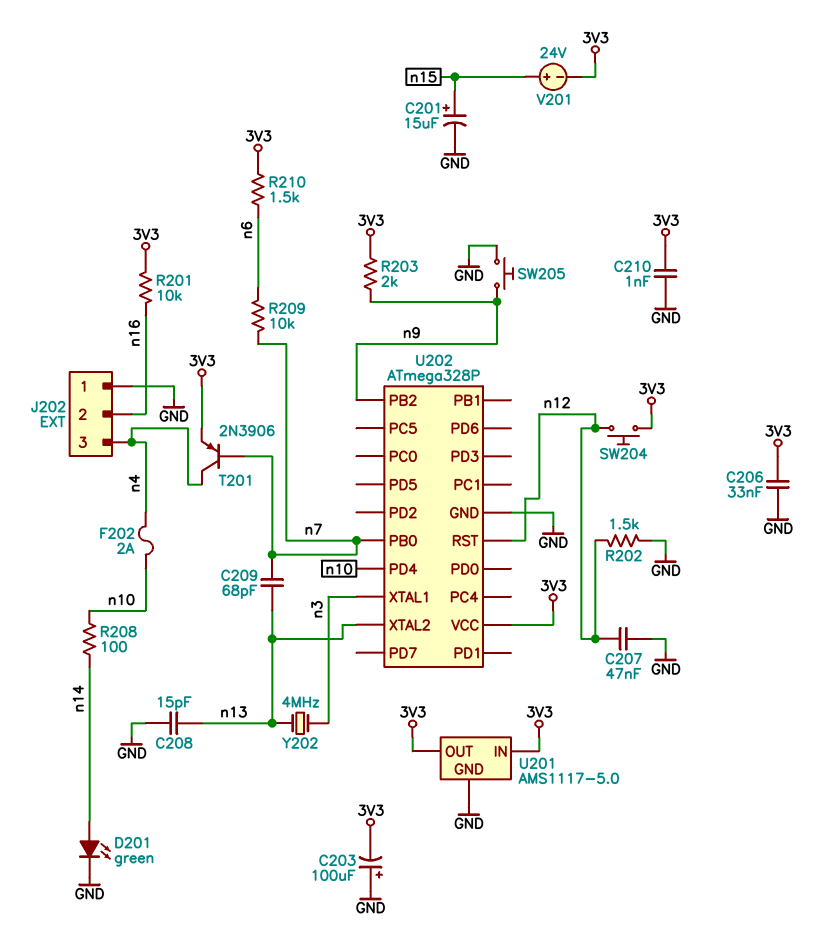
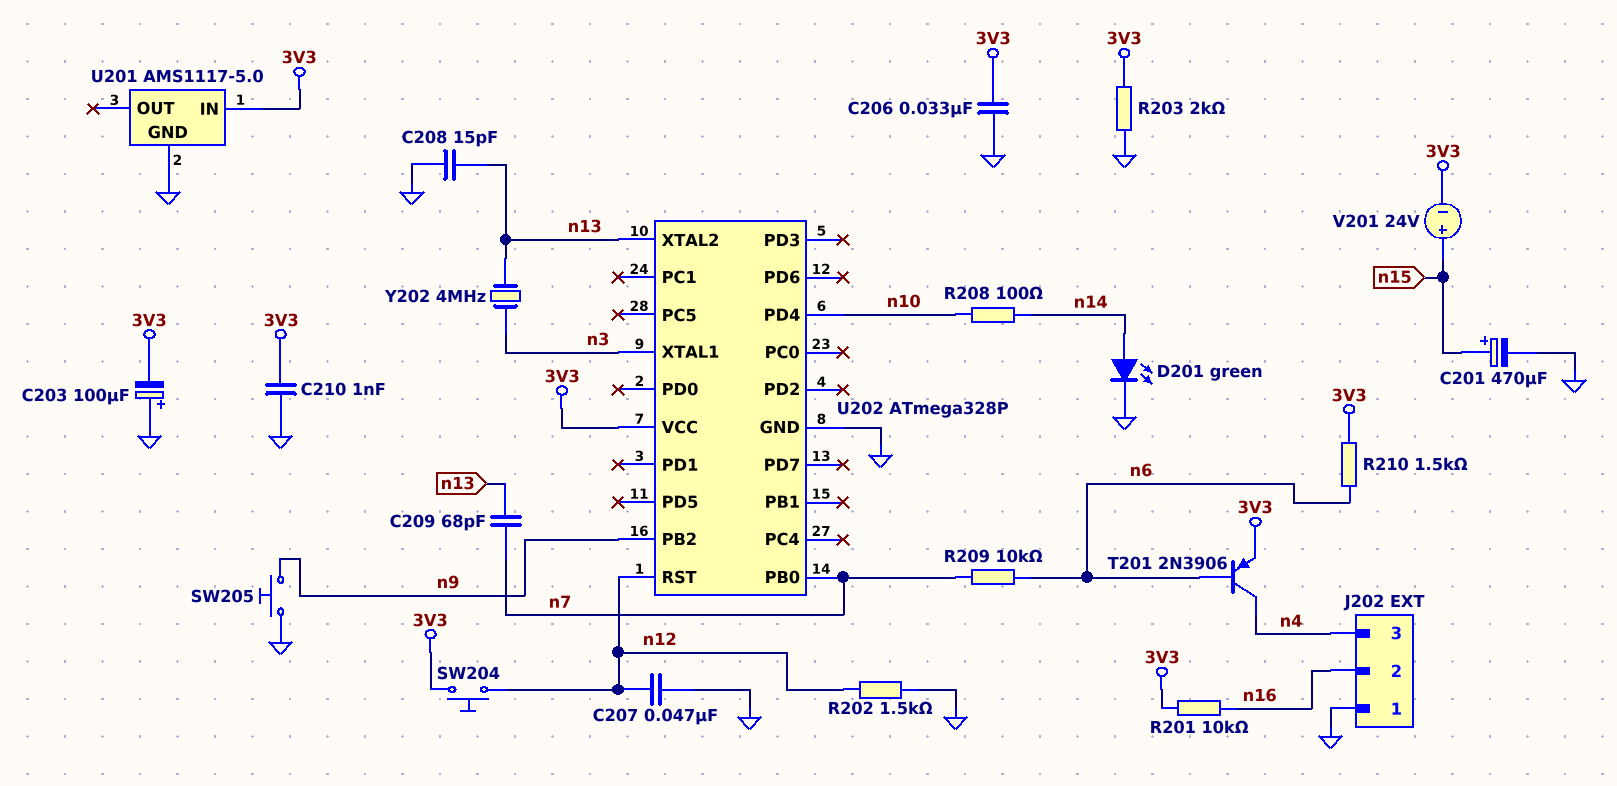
C201: 15uF (plus n15, minus GND) -> 470uF (plus n15, minus GND)
F202: 2A (n4, n10) -> none
R203: 2k (3V3, n9) -> 2k (3V3, GND)
T201: PNP 2N3906 (B n7, C n4, E 3V3) -> PNP 2N3906 (B n6, C n4, E 3V3)
U201 pin OUT: 3V3 -> none

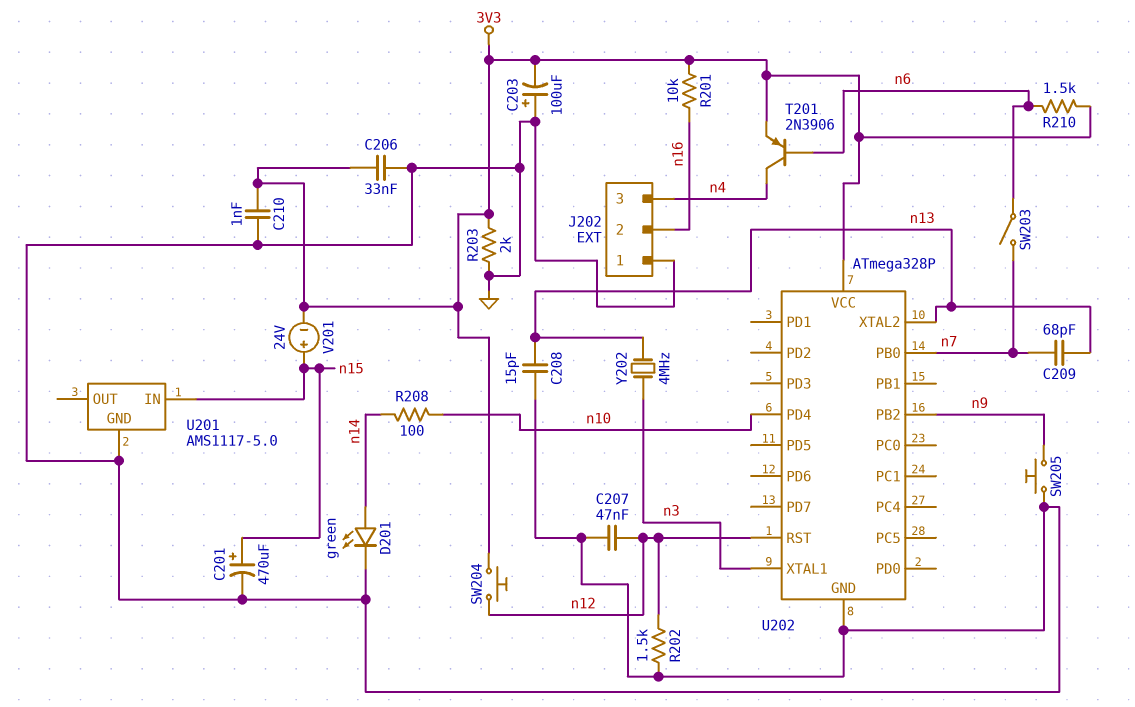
R209: 10k (n6, n7) -> none
SW203: none -> switch (n6, n7)
U201 pin IN: 3V3 -> n15

